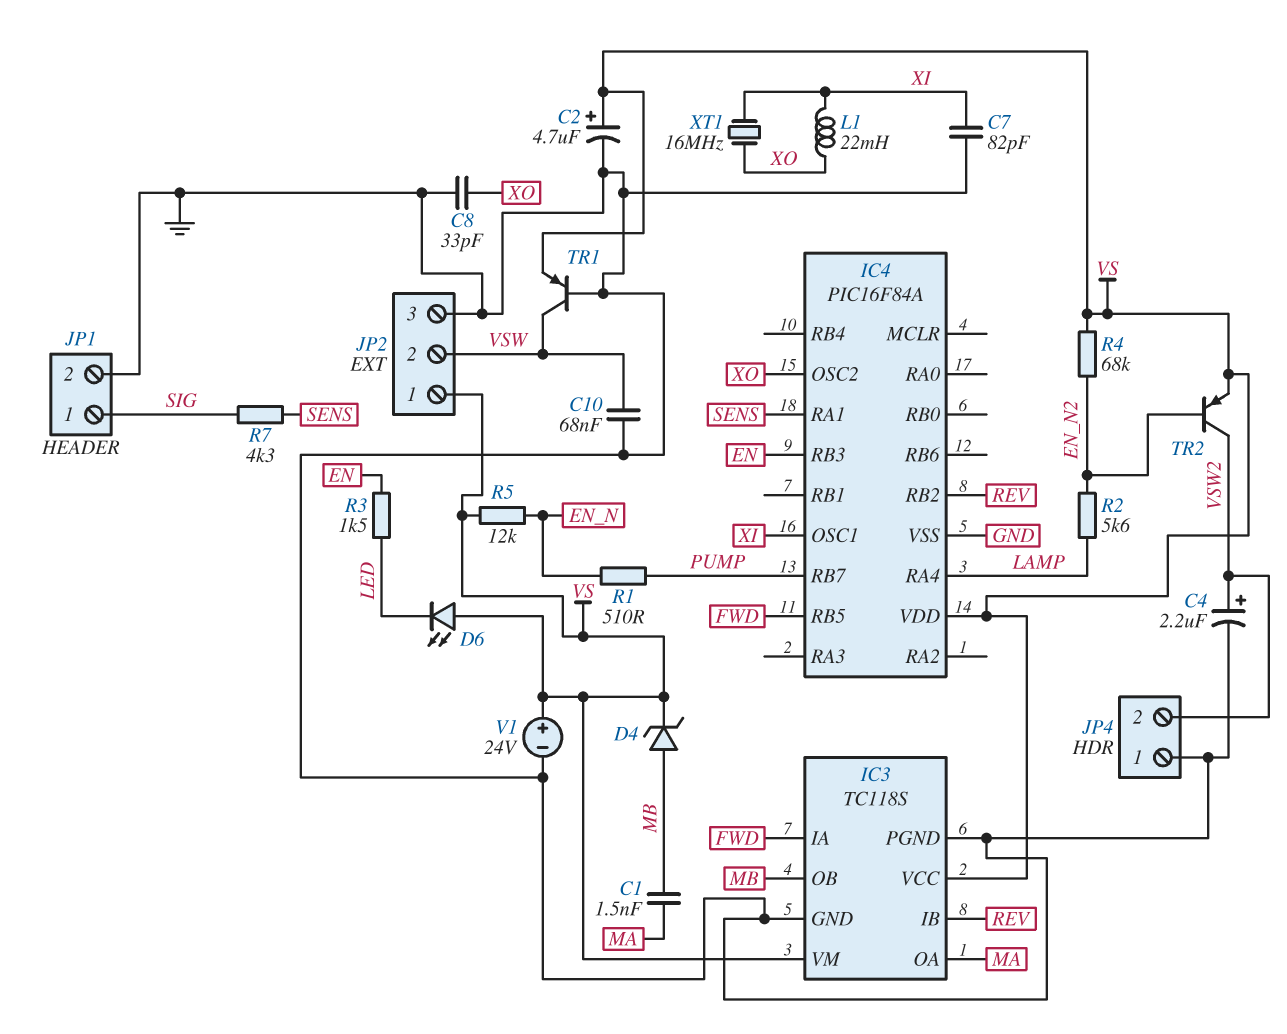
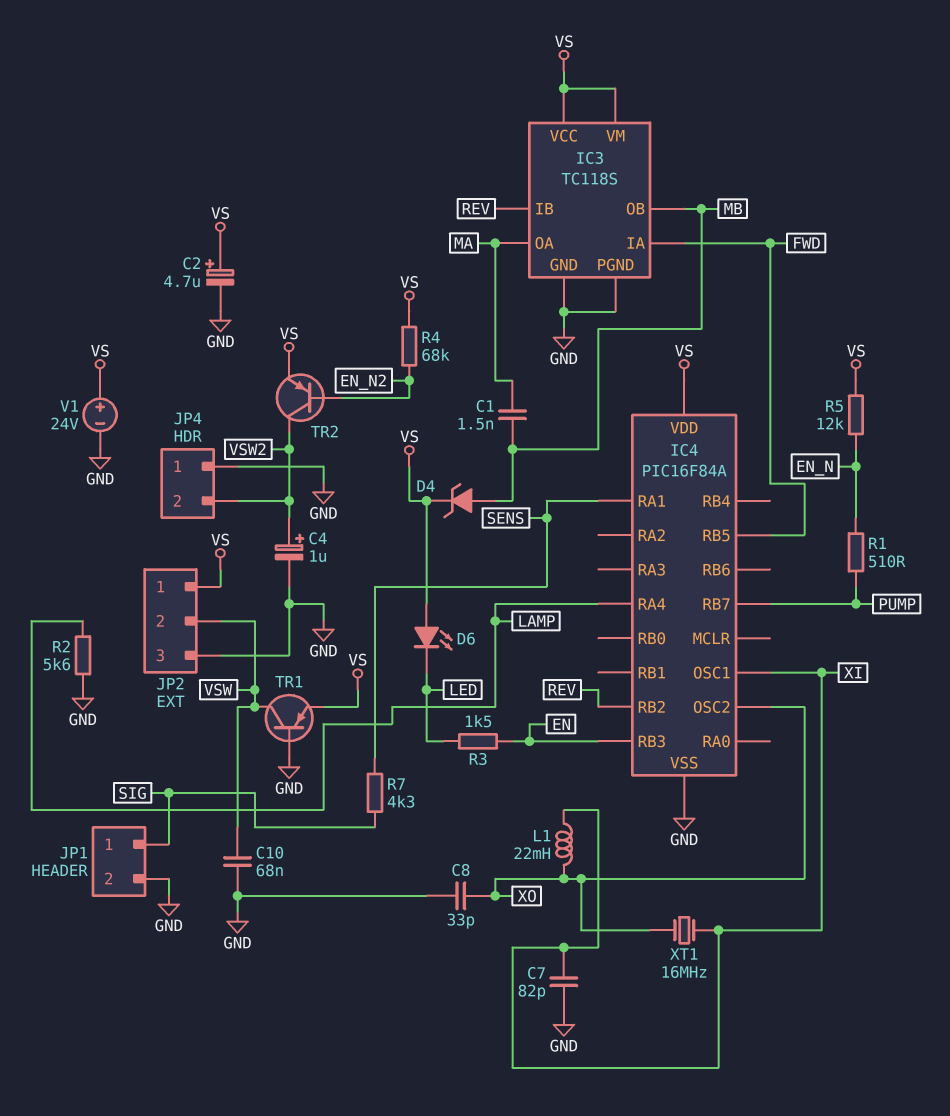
C4: 2.2uF (plus VSW2, minus GND) -> 1uF (plus VSW2, minus GND)
R2: 5.6k (EN_N2, LAMP) -> 5.6k (GND, LAMP)

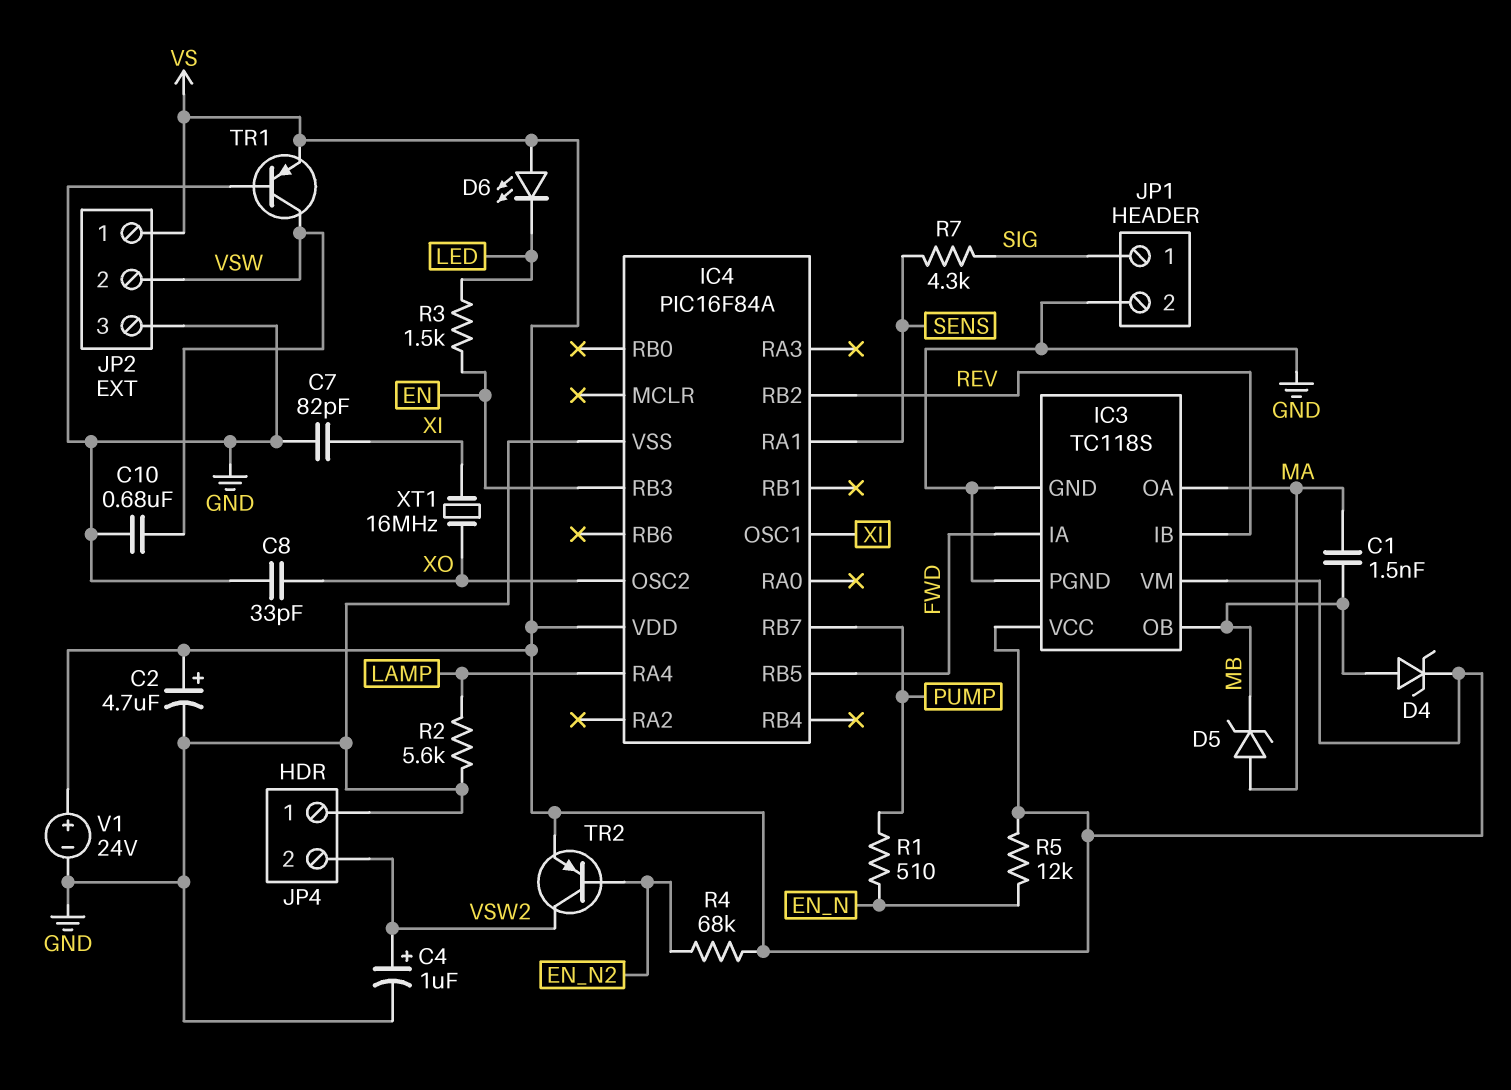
C10: 68nF (GND, VSW) -> 680nF (GND, VSW)
D5: none -> zener (A MA, K MB)
L1: 22mH (XI, XO) -> none

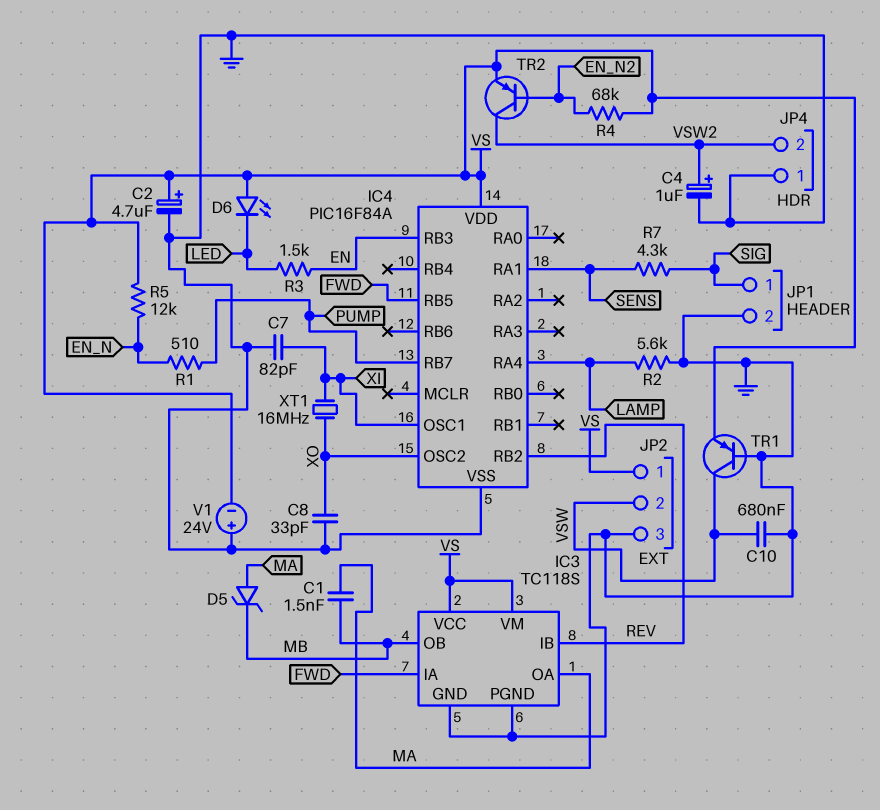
D4: zener (A MB, K VS) -> none
V1: 24V (plus VS, minus GND) -> 24V (plus GND, minus VS)

